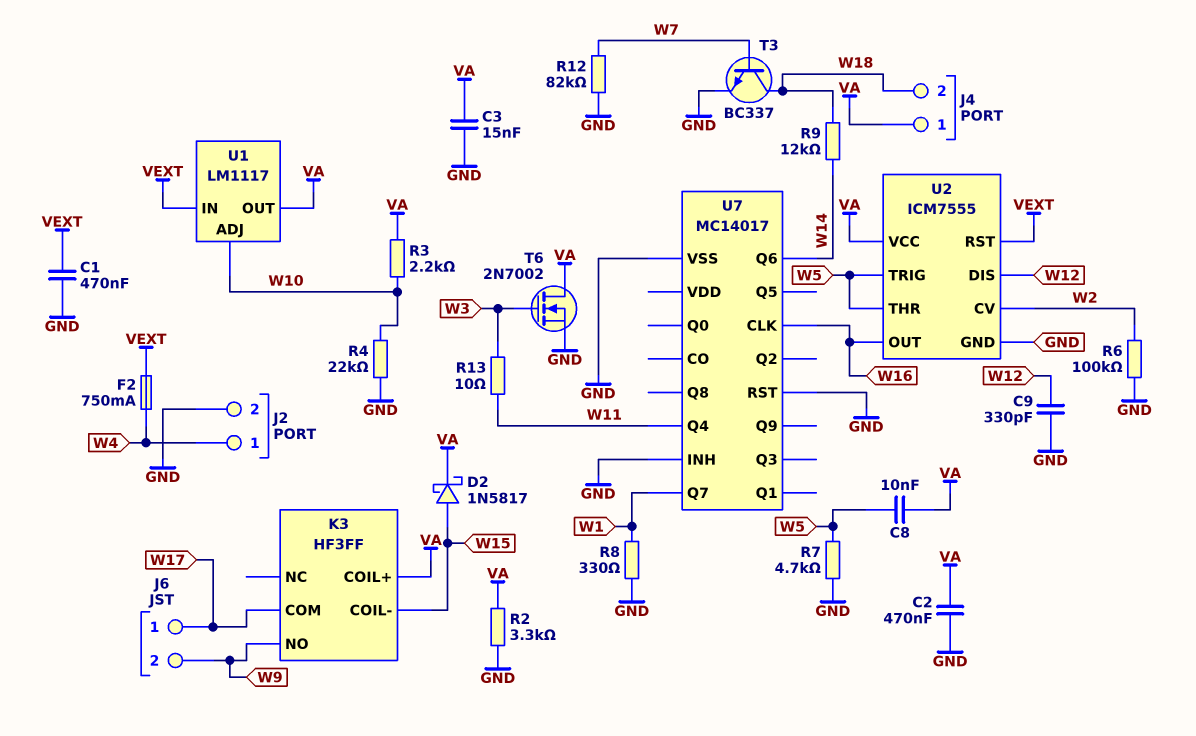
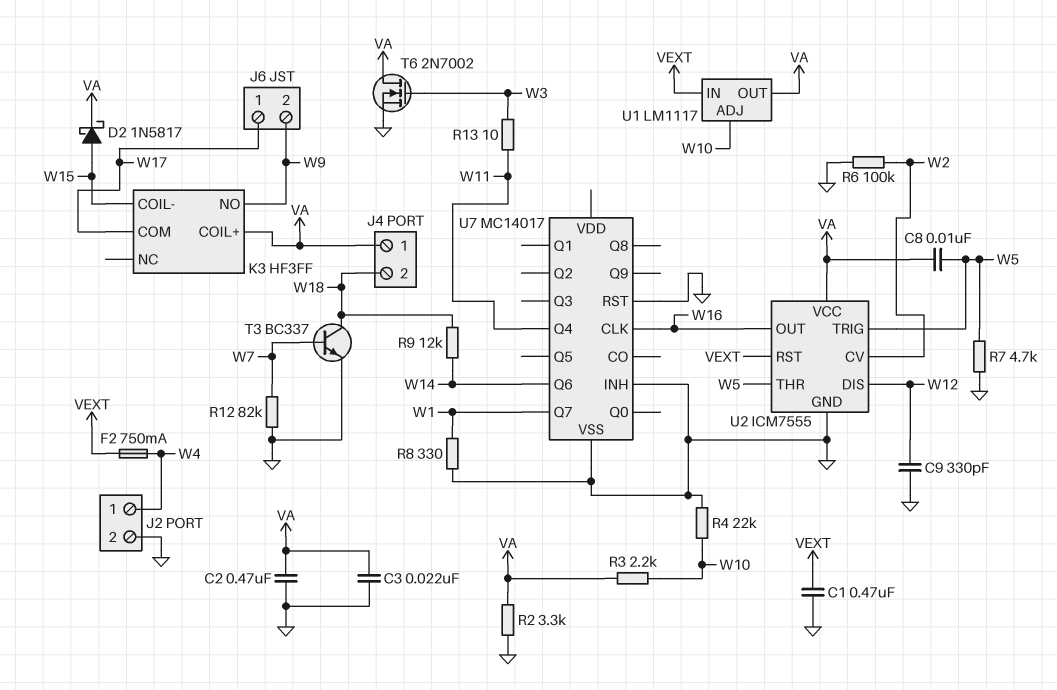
C3: 15nF (GND, VA) -> 22nF (GND, VA)

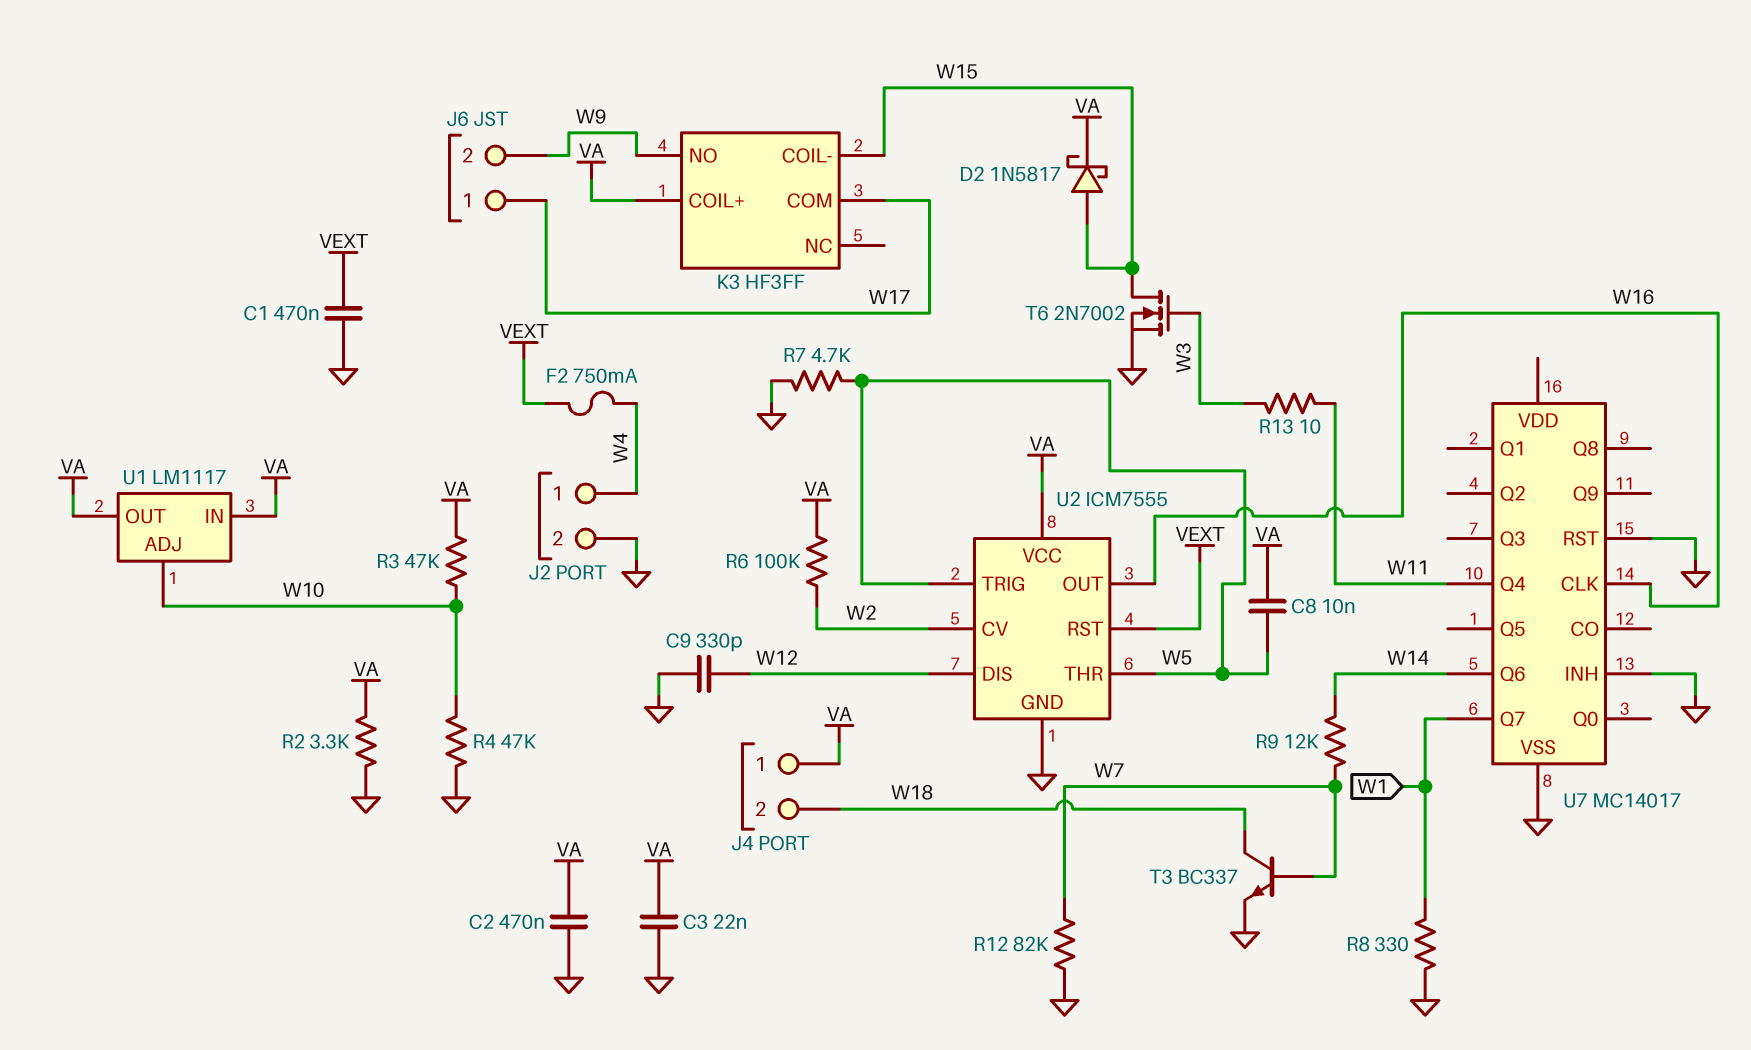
R3: 2.2k (VA, W10) -> 47k (VA, W10)
R4: 22k (GND, W10) -> 47k (GND, W10)
R6: 100k (GND, W2) -> 100k (VA, W2)
R9: 12k (W14, W18) -> 12k (W7, W14)
T6: NMOS 2N7002 (G W3, D VA, S GND) -> NMOS 2N7002 (G W3, D W15, S GND)
U1 pin IN: VEXT -> VA

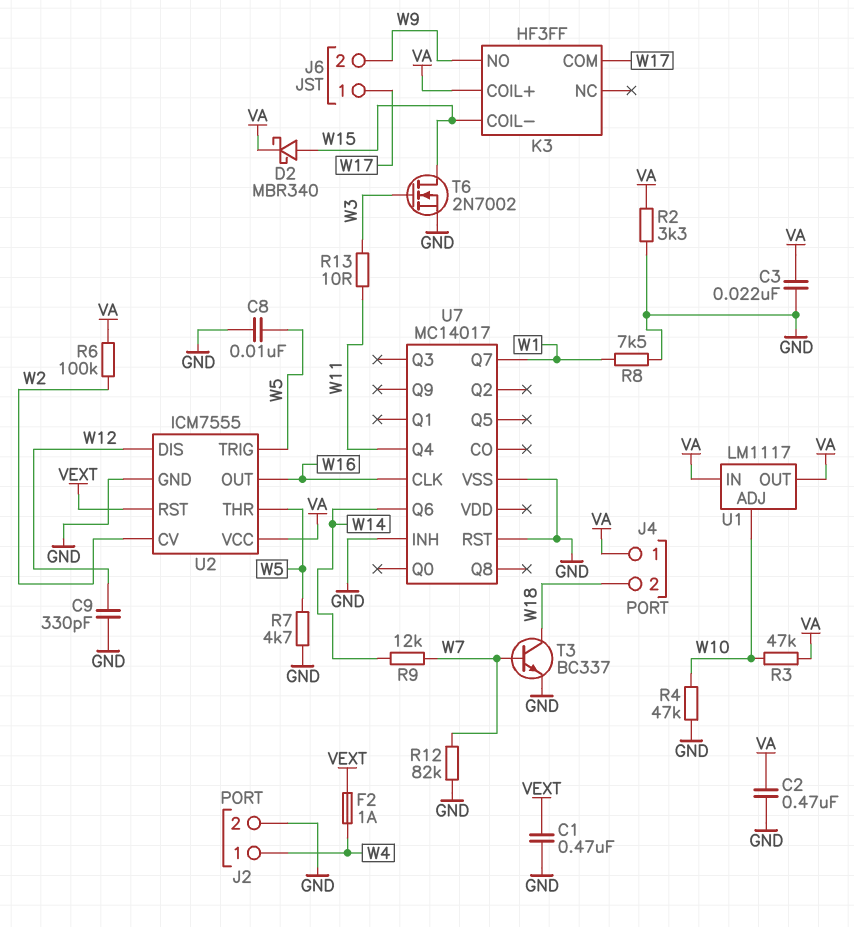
C8: 10nF (VA, W5) -> 10nF (GND, W5)
D2: schottky 1N5817 (A W15, K VA) -> schottky MBR340 (A W15, K VA)
F2: 750mA (VEXT, W4) -> 1A (VEXT, W4)
R8: 330 (GND, W1) -> 7.5k (GND, W1)

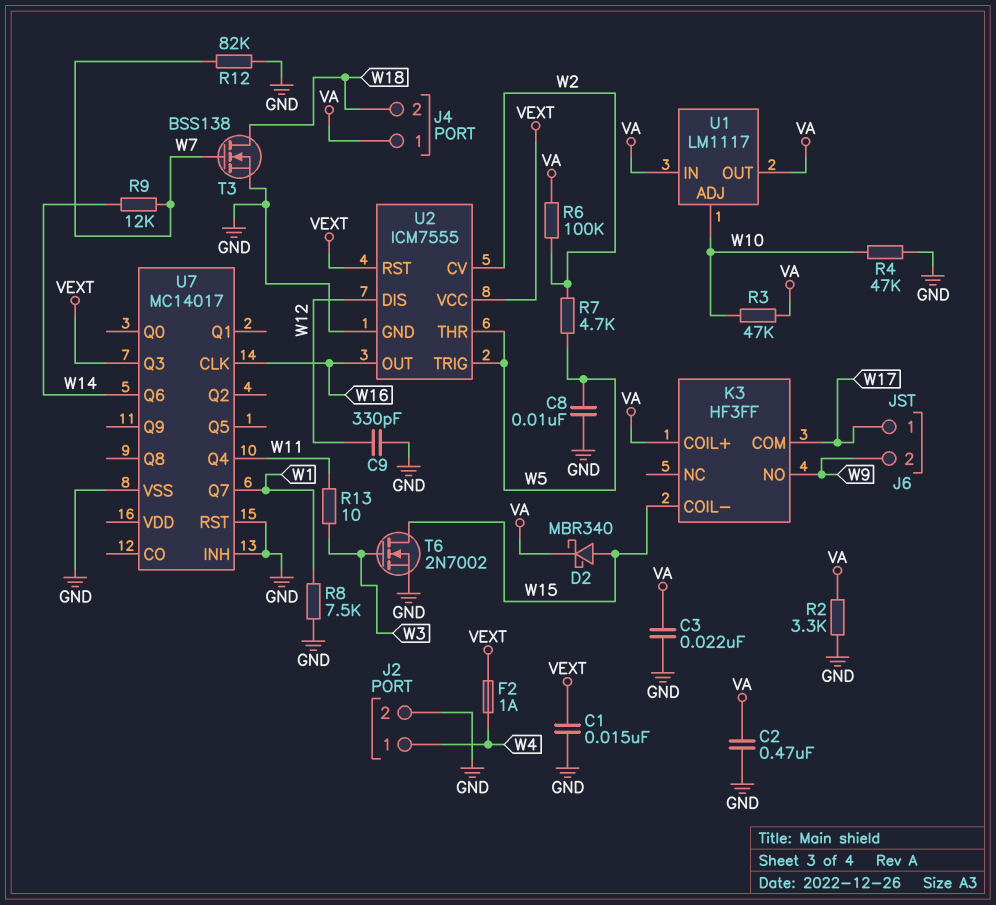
C1: 470nF (GND, VEXT) -> 15nF (GND, VEXT)
R7: 4.7k (GND, W5) -> 4.7k (W2, W5)
T3: NPN BC337 (B W7, C W18, E GND) -> NMOS BSS138 (G W7, D W18, S GND)
U2 pin VCC: VA -> VEXT
U7 pin Q3: none -> VEXT

